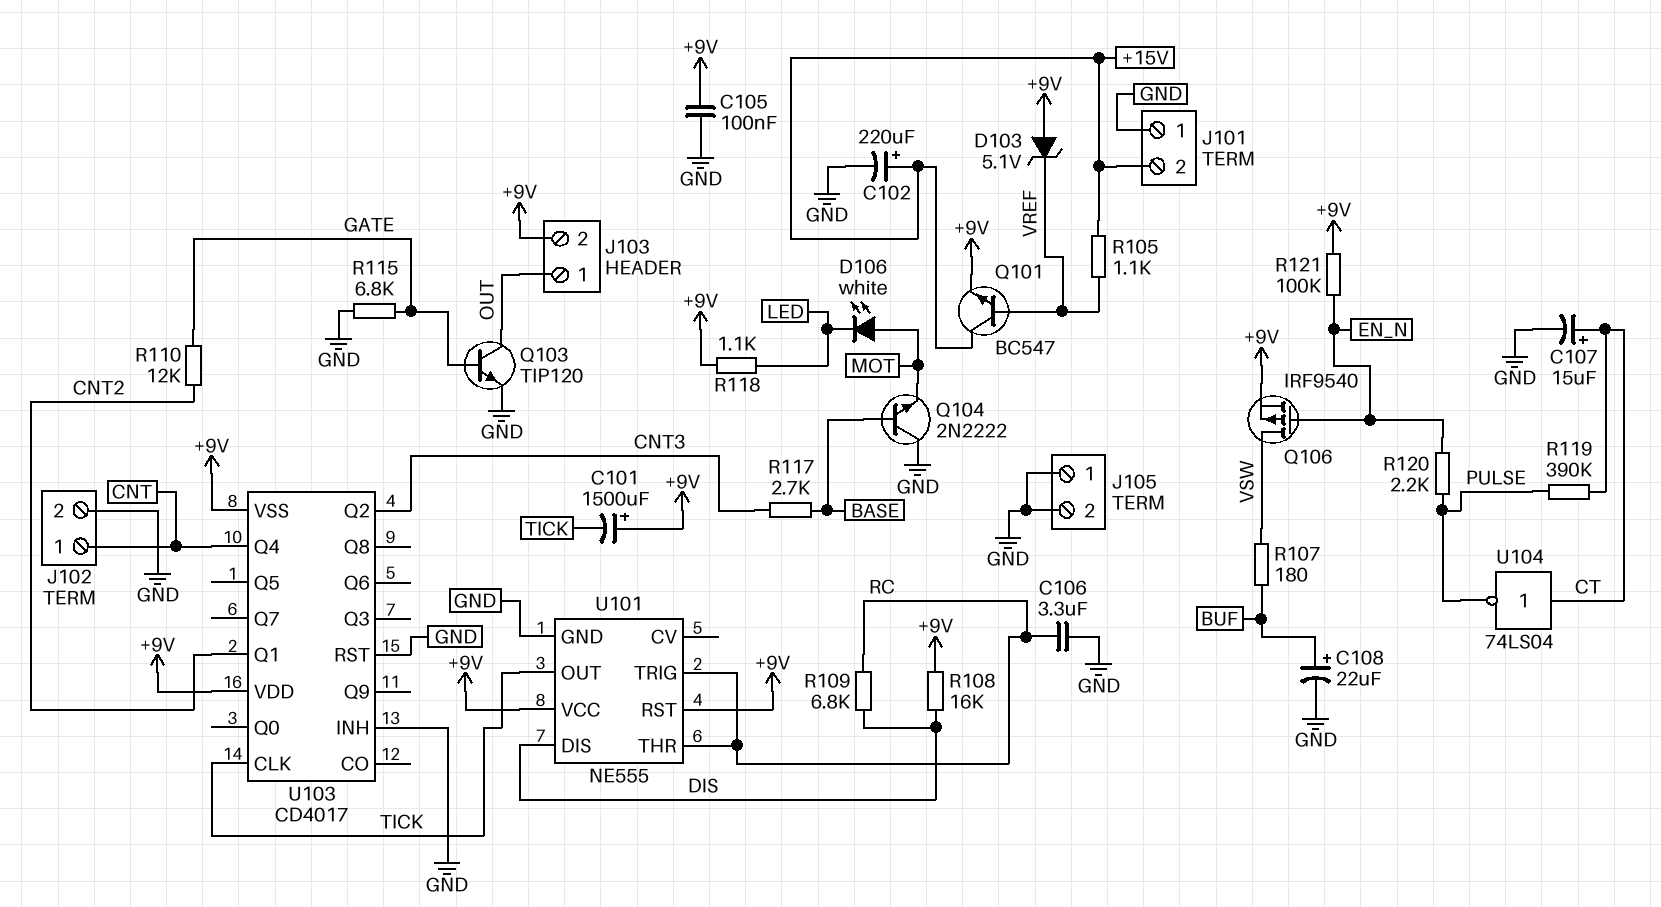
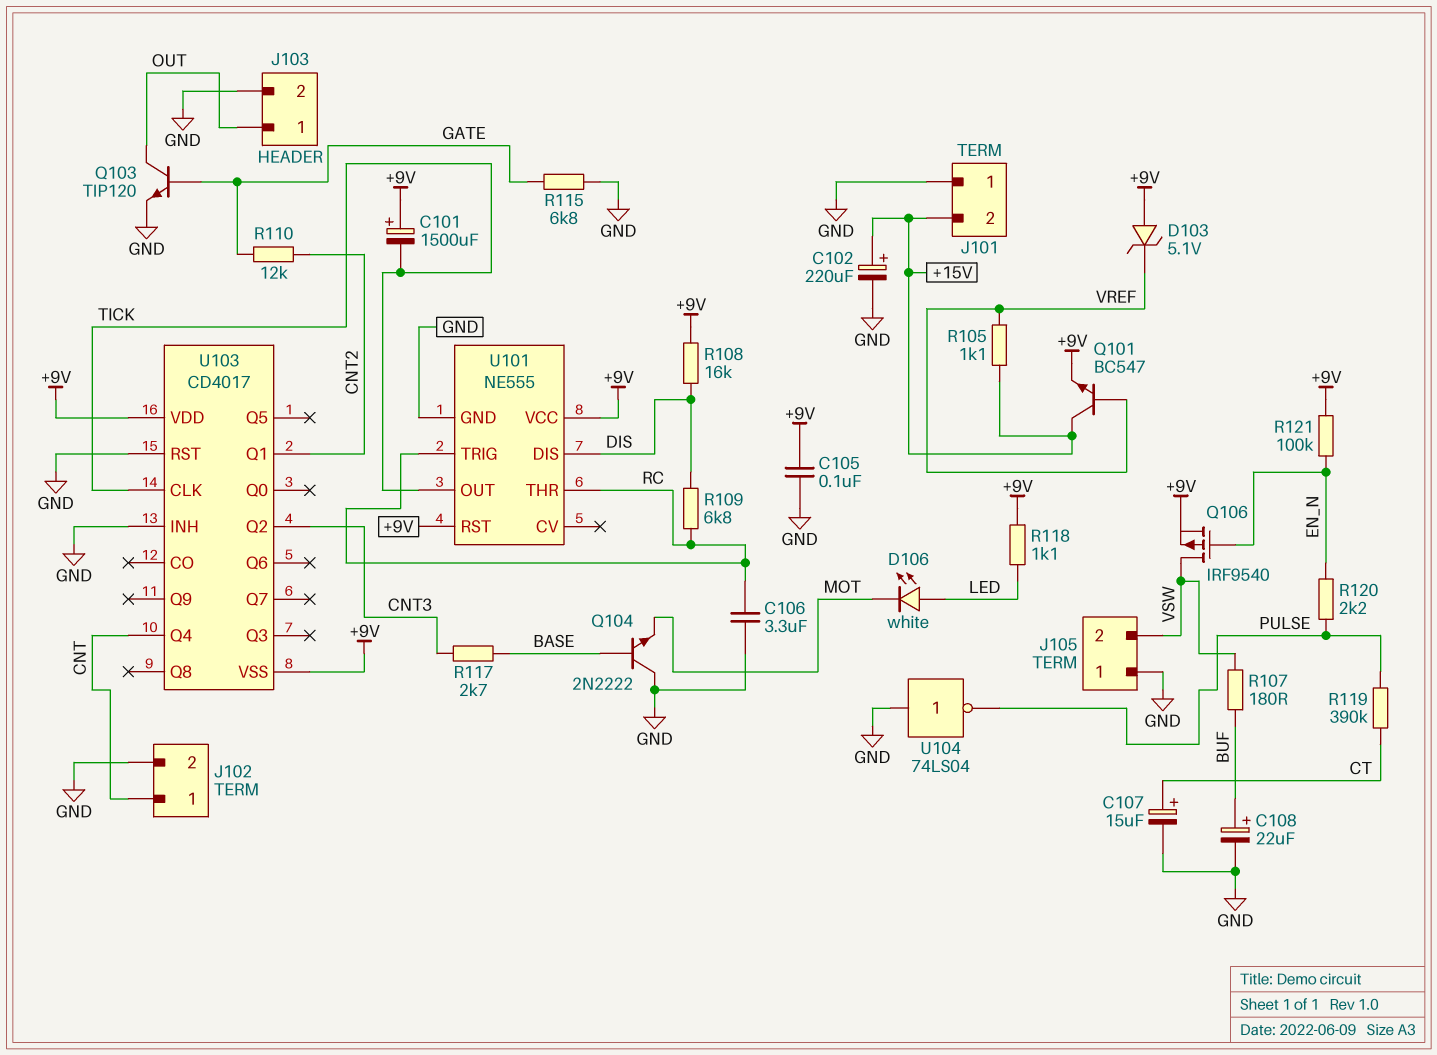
D106: LED white (A MOT, K LED) -> LED white (A LED, K MOT)
J103 pin 2: +9V -> GND
J105 pin 2: GND -> VSW
U104: NOT 74LS04 (in CT, out PULSE) -> NOT 74LS04 (in GND, out PULSE)

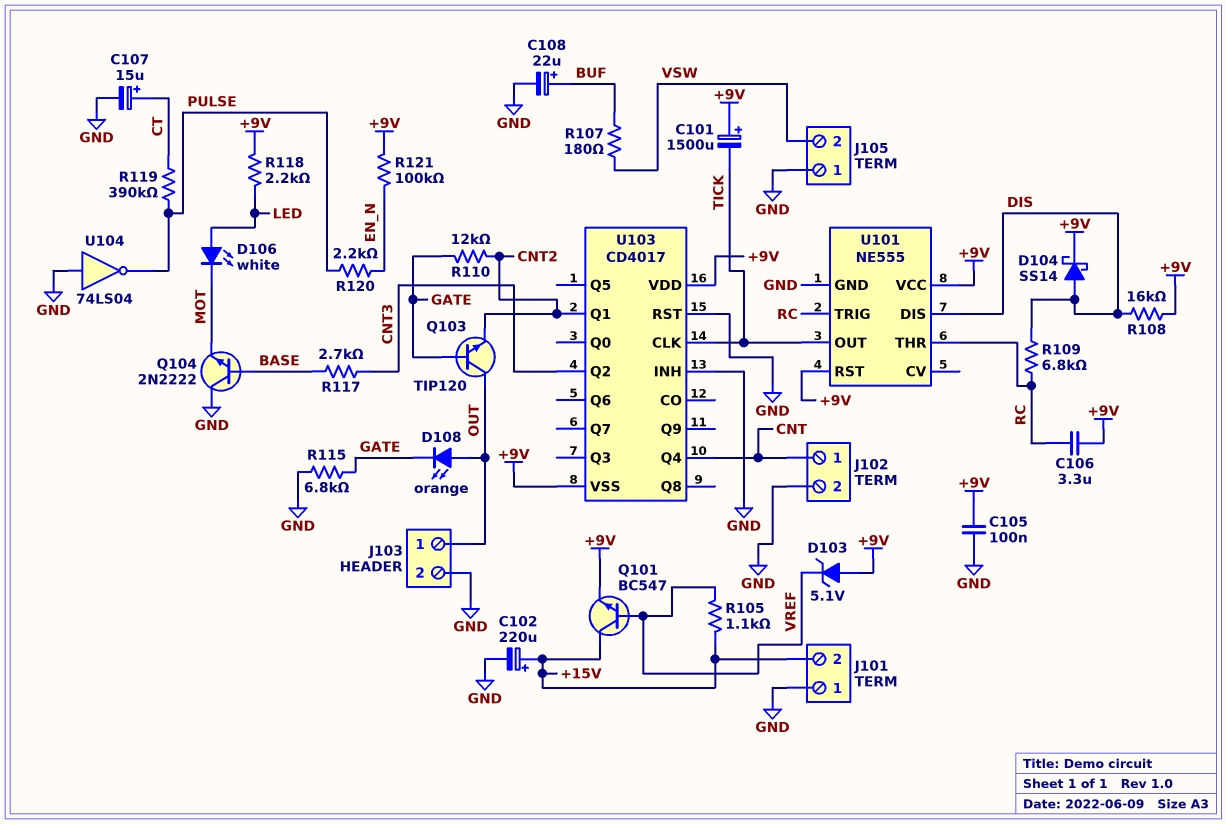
C106: 3.3uF (GND, RC) -> 3.3uF (+9V, RC)
D104: none -> schottky SS14 (A DIS, K +9V)
D108: none -> LED orange (A OUT, K GATE)
Q103: NPN TIP120 (B GATE, C OUT, E GND) -> NPN TIP120 (B GATE, C OUT, E CNT2)
Q106: PMOS IRF9540 (G EN_N, D VSW, S +9V) -> none
R118: 1.1k (+9V, LED) -> 2.2k (+9V, LED)

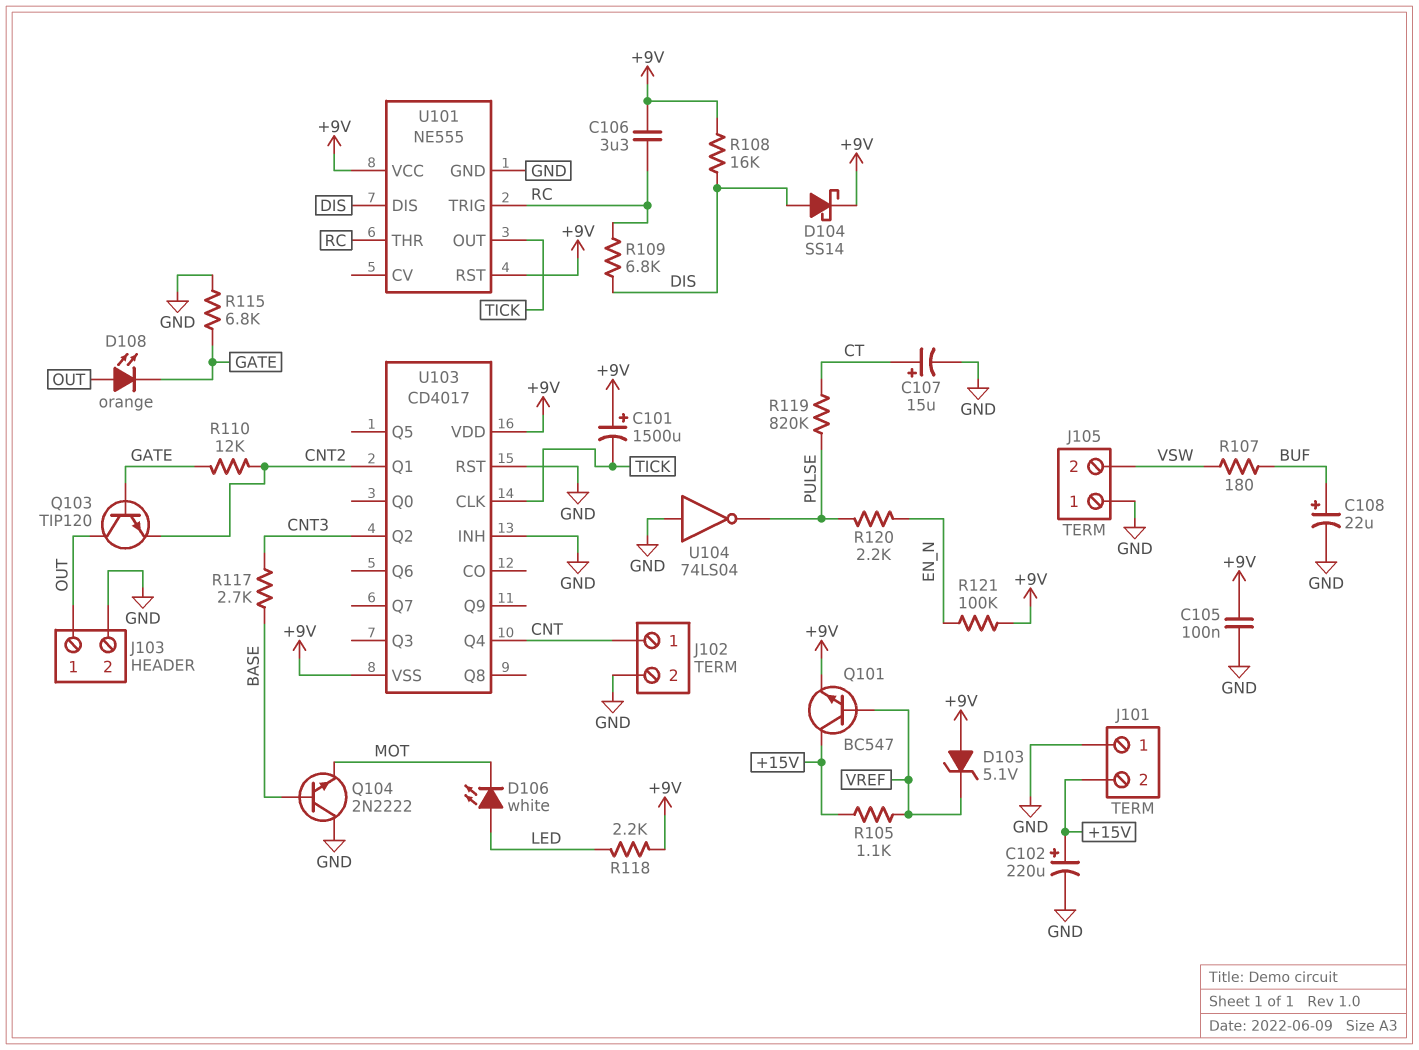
R119: 390k (CT, PULSE) -> 820k (CT, PULSE)

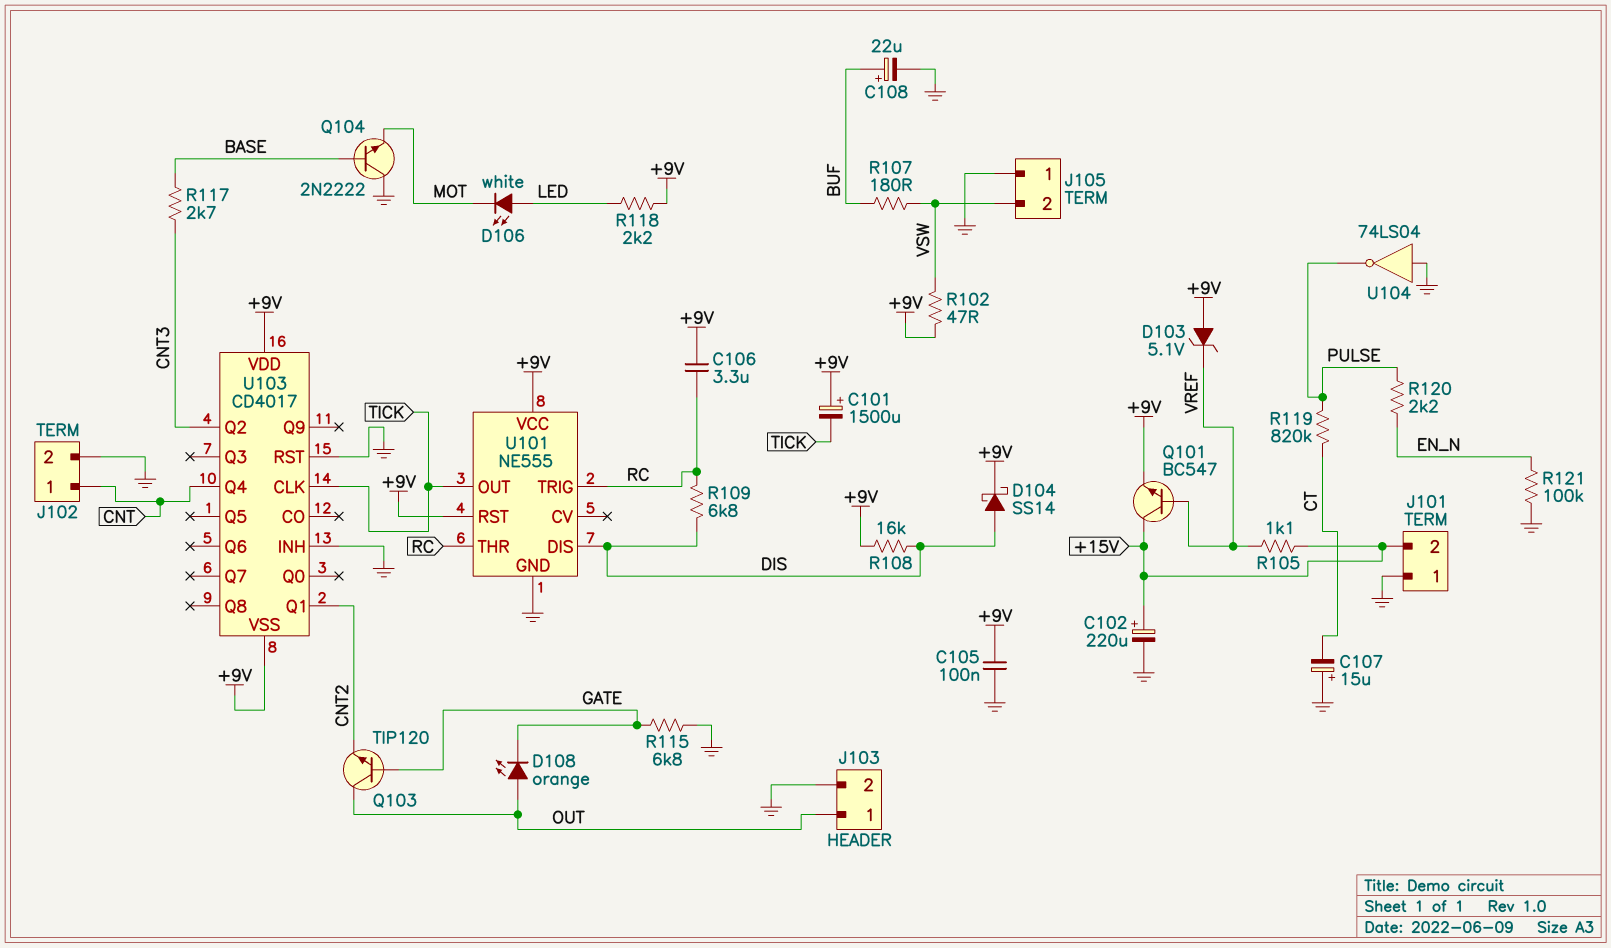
C107: 15uF (plus CT, minus GND) -> 15uF (plus GND, minus CT)
R102: none -> 47 (+9V, VSW)
R110: 12k (CNT2, GATE) -> none
R121: 100k (+9V, EN_N) -> 100k (EN_N, GND)

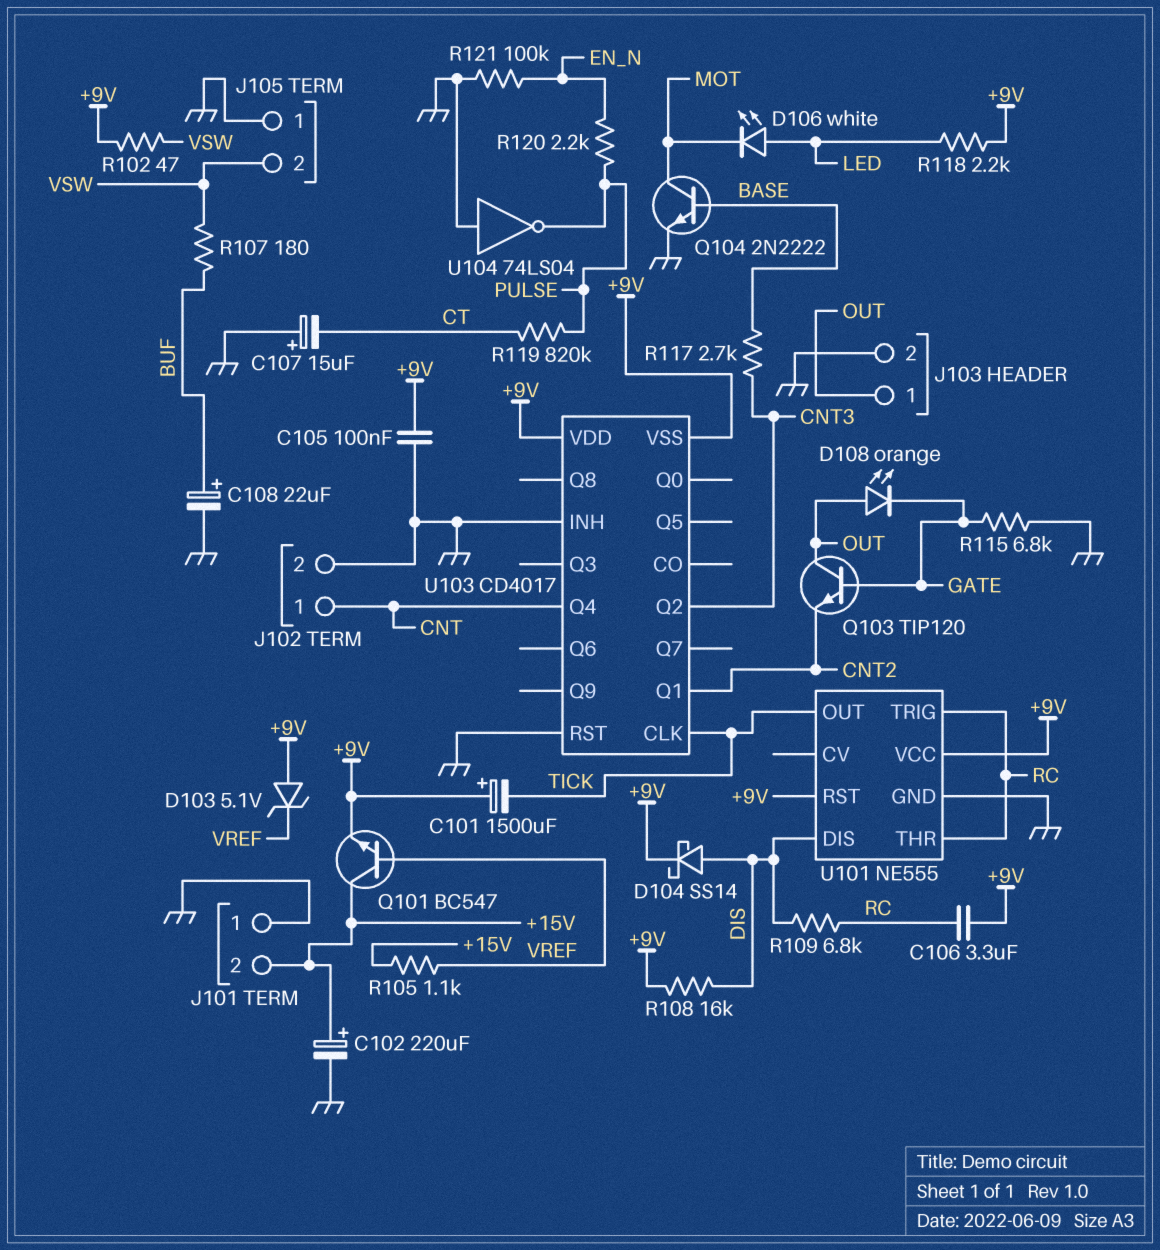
Q104: NPN 2N2222 (B BASE, C GND, E MOT) -> NPN 2N2222 (B BASE, C MOT, E GND)

